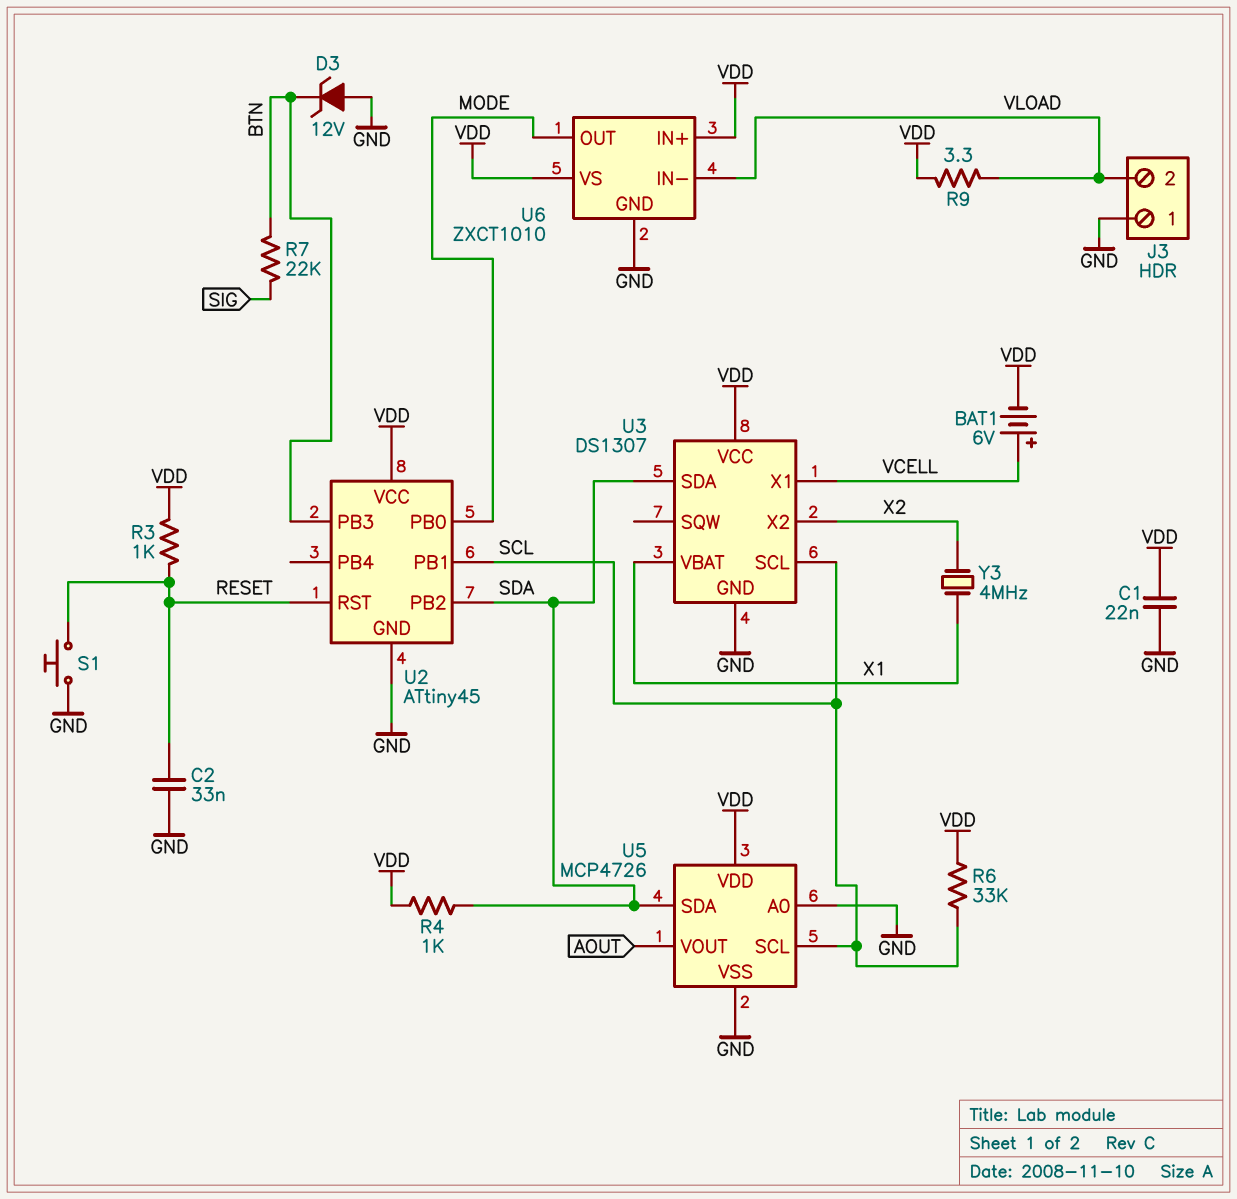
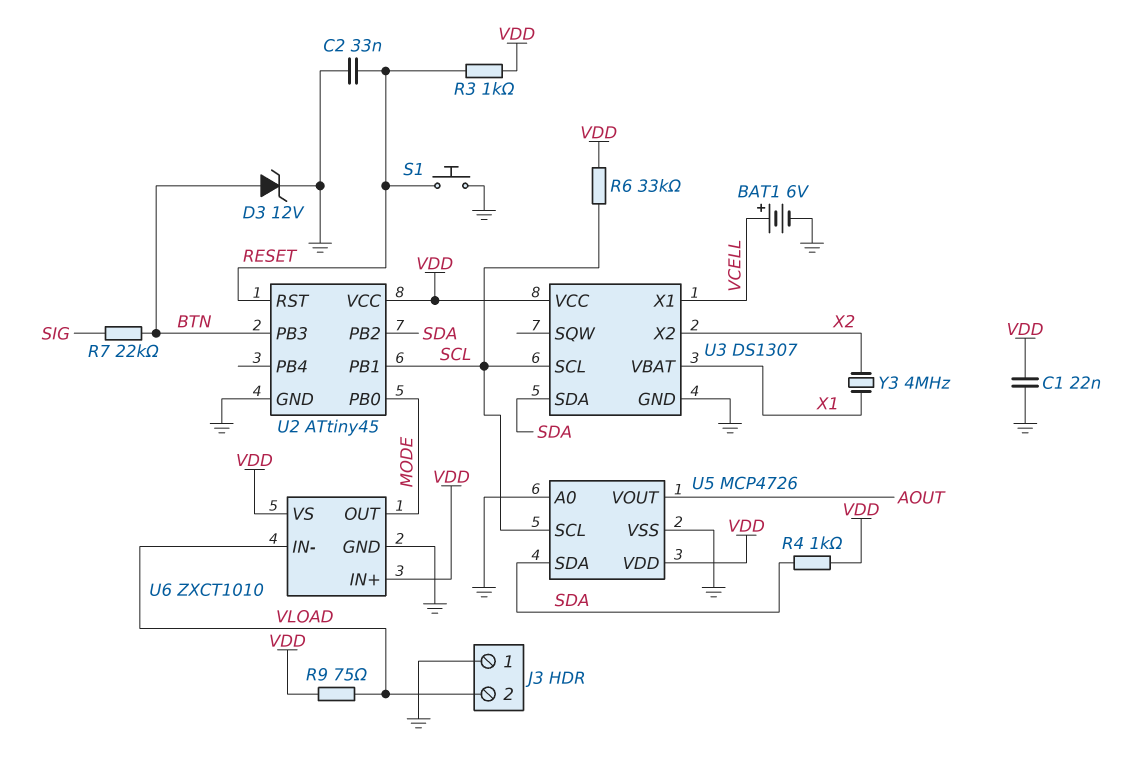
BAT1: 6V (plus VCELL, minus VDD) -> 6V (plus VCELL, minus GND)
D3: zener 12V (A GND, K BTN) -> zener 12V (A BTN, K GND)
R9: 3.3 (VDD, VLOAD) -> 75 (VDD, VLOAD)

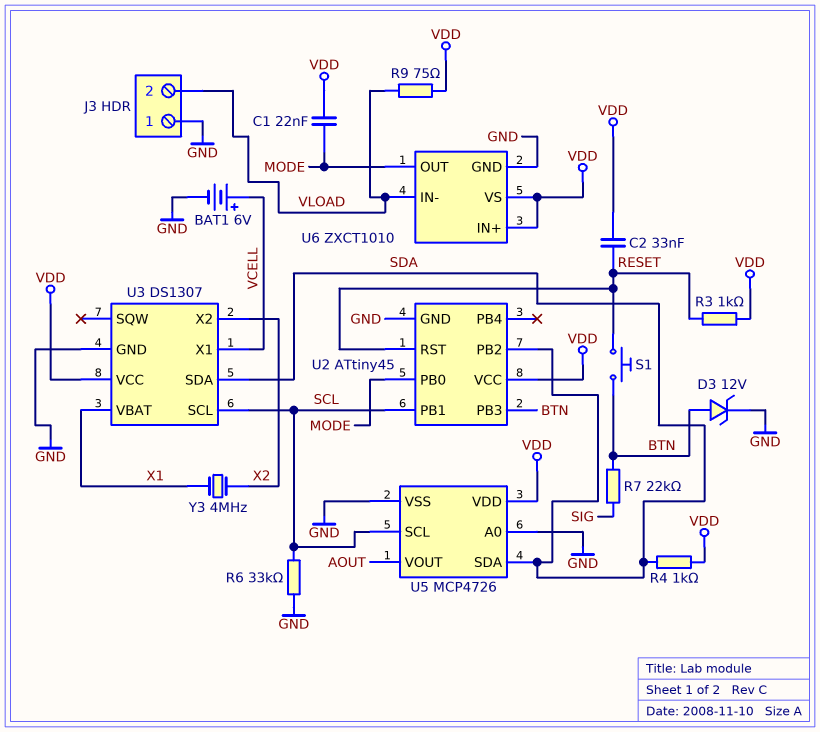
C1: 22nF (GND, VDD) -> 22nF (MODE, VDD)
C2: 33nF (GND, RESET) -> 33nF (RESET, VDD)
R6: 33k (SCL, VDD) -> 33k (GND, SCL)
S1: button (GND, RESET) -> button (BTN, RESET)

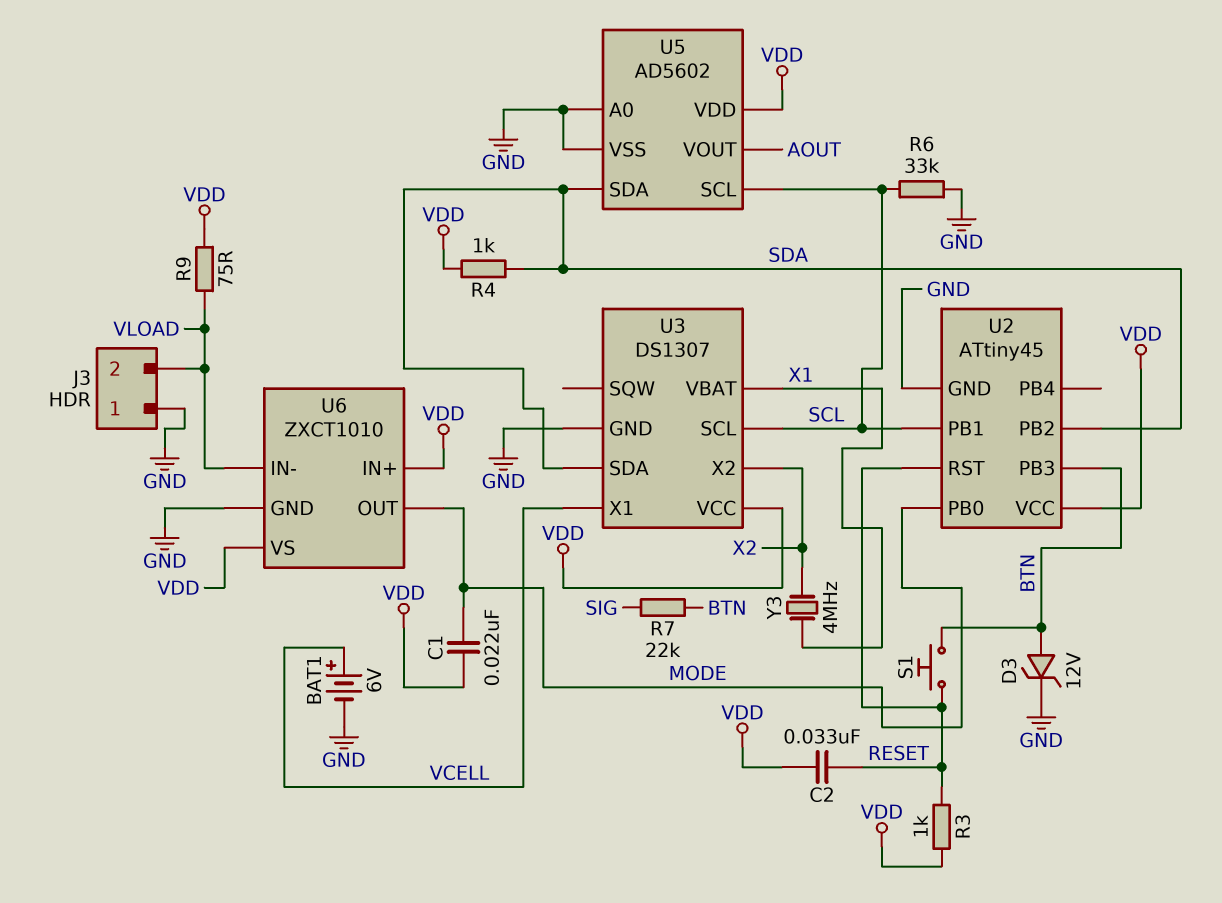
U5: MCP4726 -> AD5602

